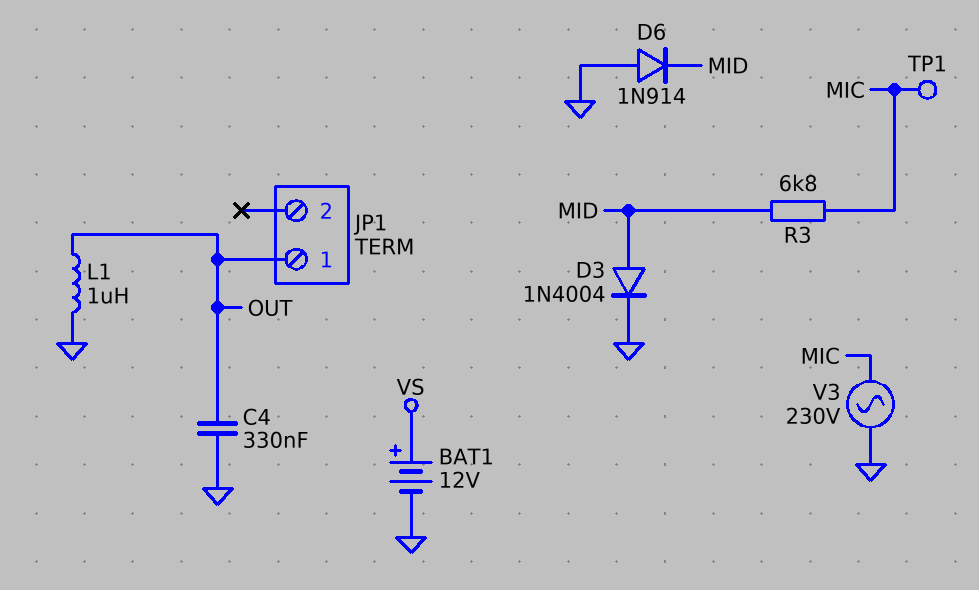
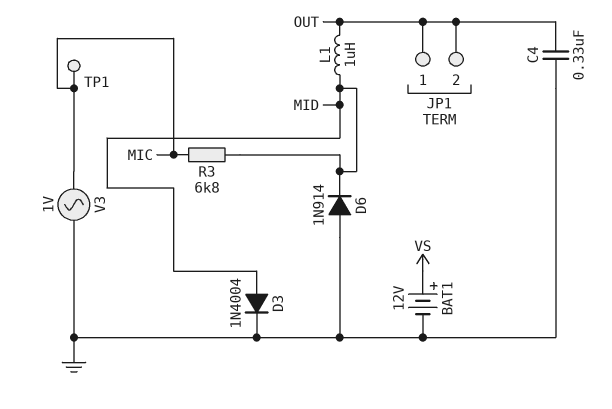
JP1 pin 2: none -> OUT
L1: 1uH (GND, OUT) -> 1uH (MID, OUT)
V3: AC 230V (GND, MIC) -> AC 1V (GND, MIC)

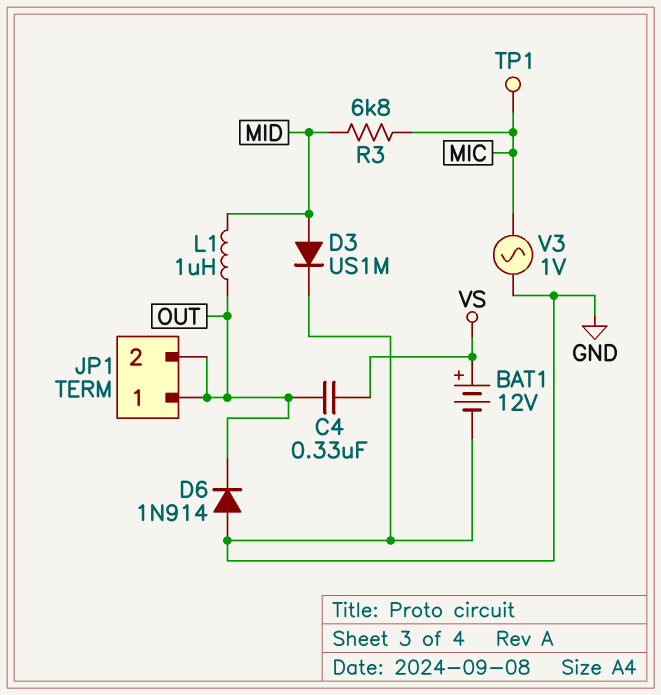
C4: 330nF (GND, OUT) -> 330nF (OUT, VS)
D3: diode 1N4004 (A MID, K GND) -> diode US1M (A MID, K GND)
D6: diode 1N914 (A GND, K MID) -> diode 1N914 (A GND, K OUT)

